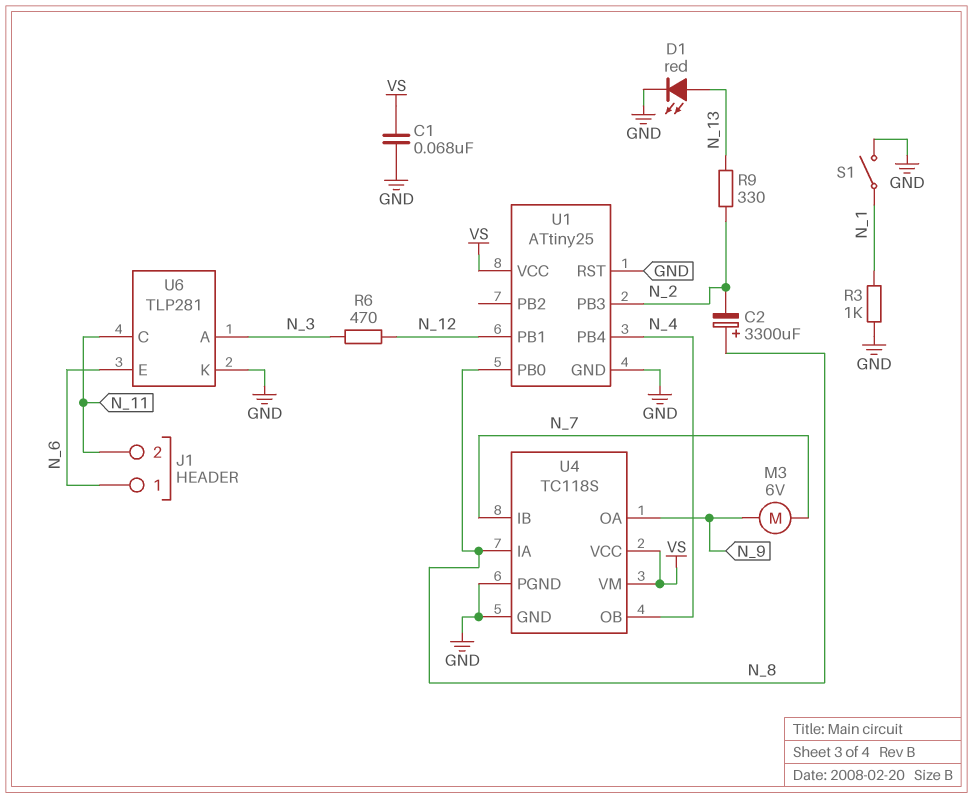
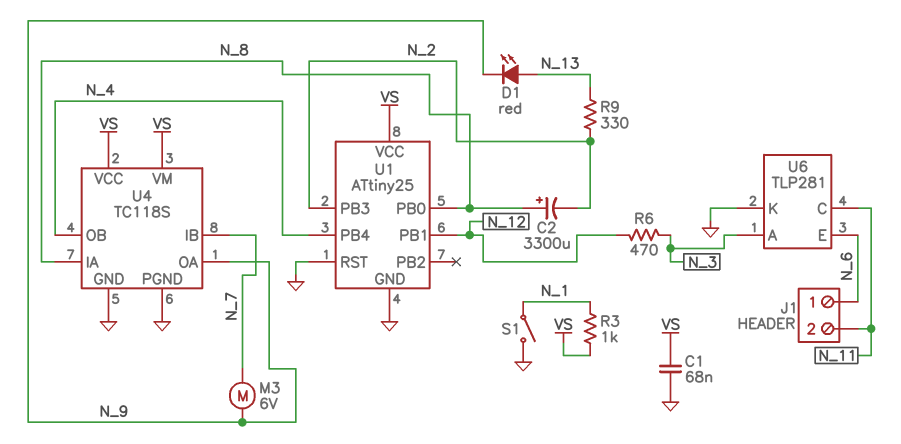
D1: LED red (A N_13, K GND) -> LED red (A N_13, K N_9)
R3: 1k (GND, N_1) -> 1k (N_1, VS)

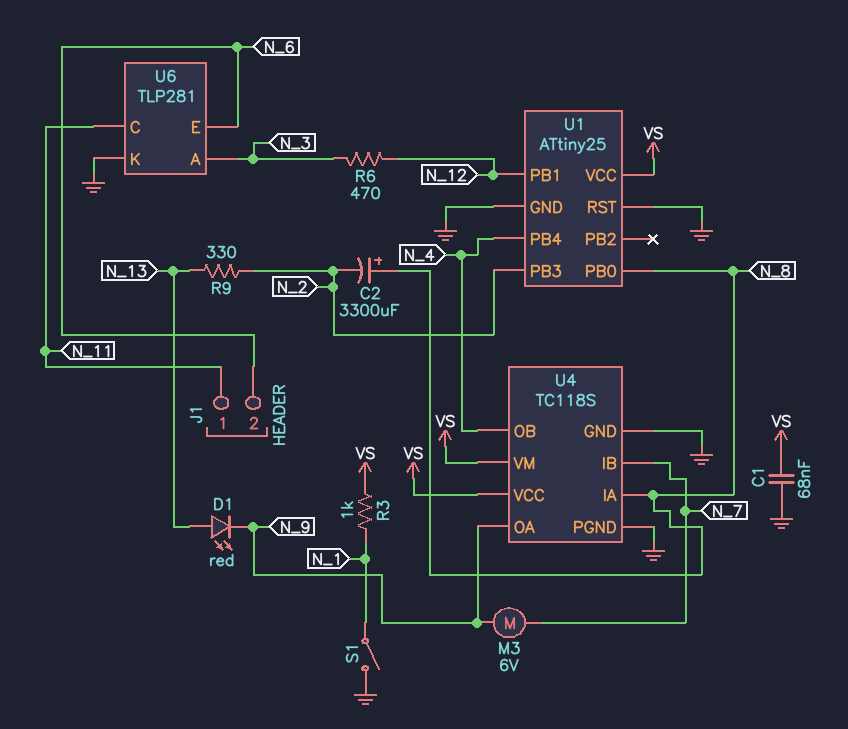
J1 pin 1: N_6 -> N_11
J1 pin 2: N_11 -> N_6

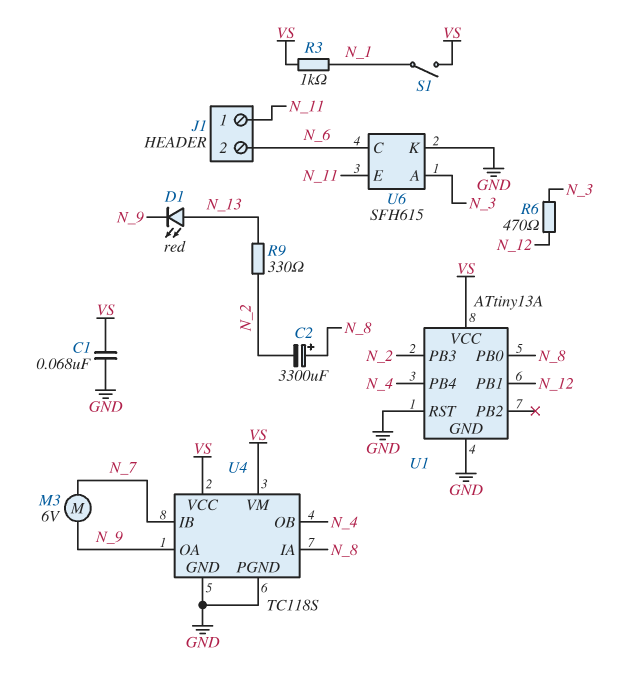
S1: switch (GND, N_1) -> switch (N_1, VS)
U1: ATtiny25 -> ATtiny13A
U6: TLP281 -> SFH615
U6 pin C: N_11 -> N_6
U6 pin E: N_6 -> N_11

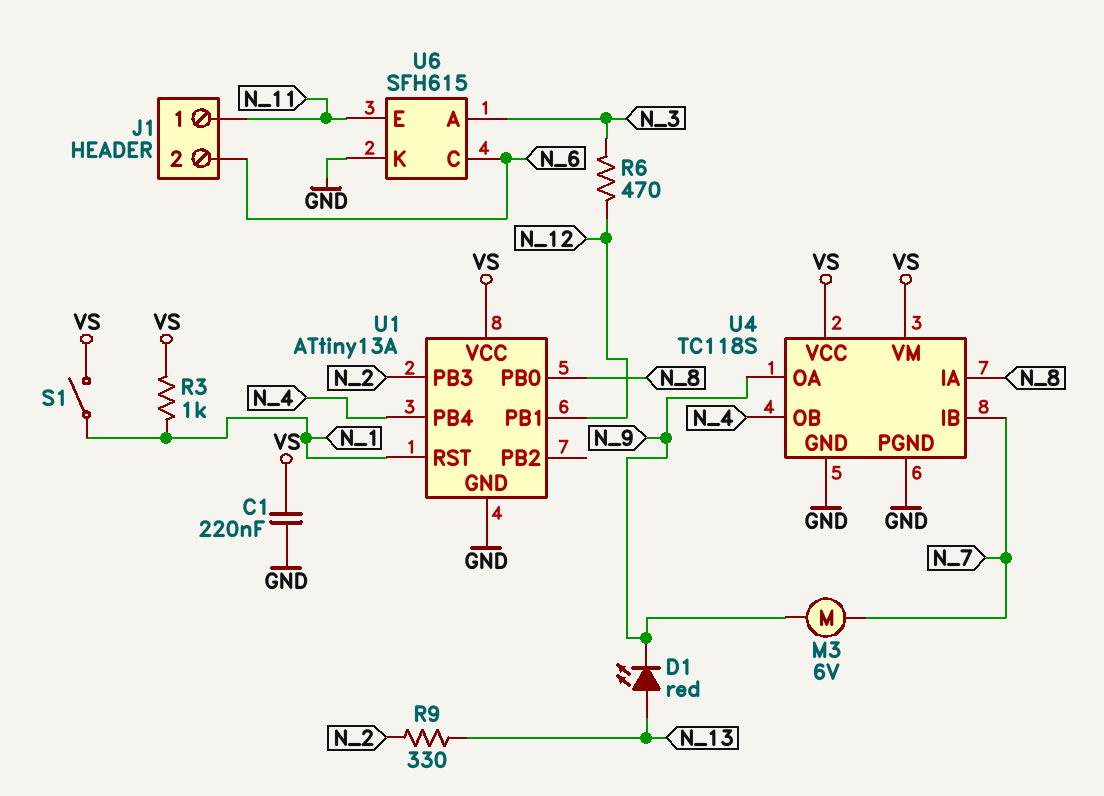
C1: 68nF (GND, VS) -> 220nF (GND, VS)
C2: 3300uF (plus N_8, minus N_2) -> none
U1 pin RST: GND -> N_1

